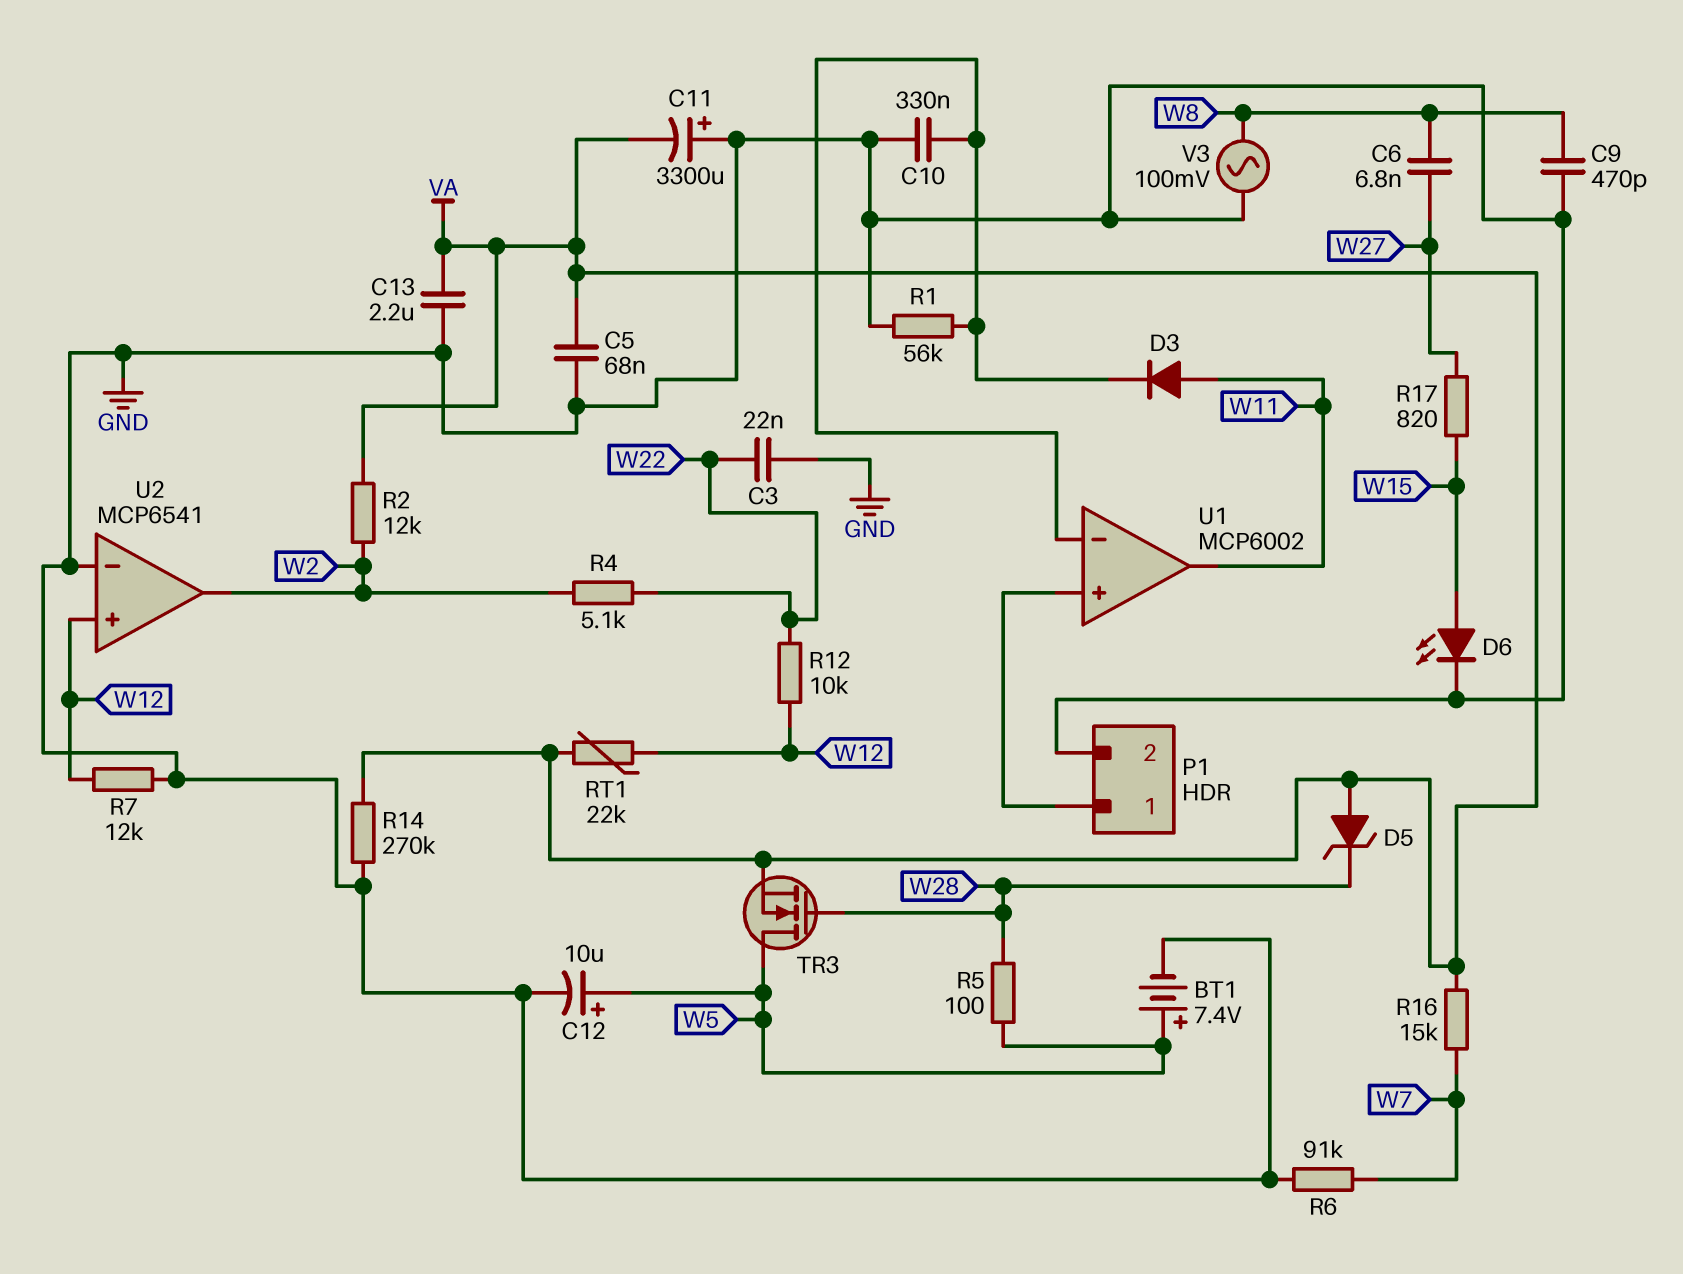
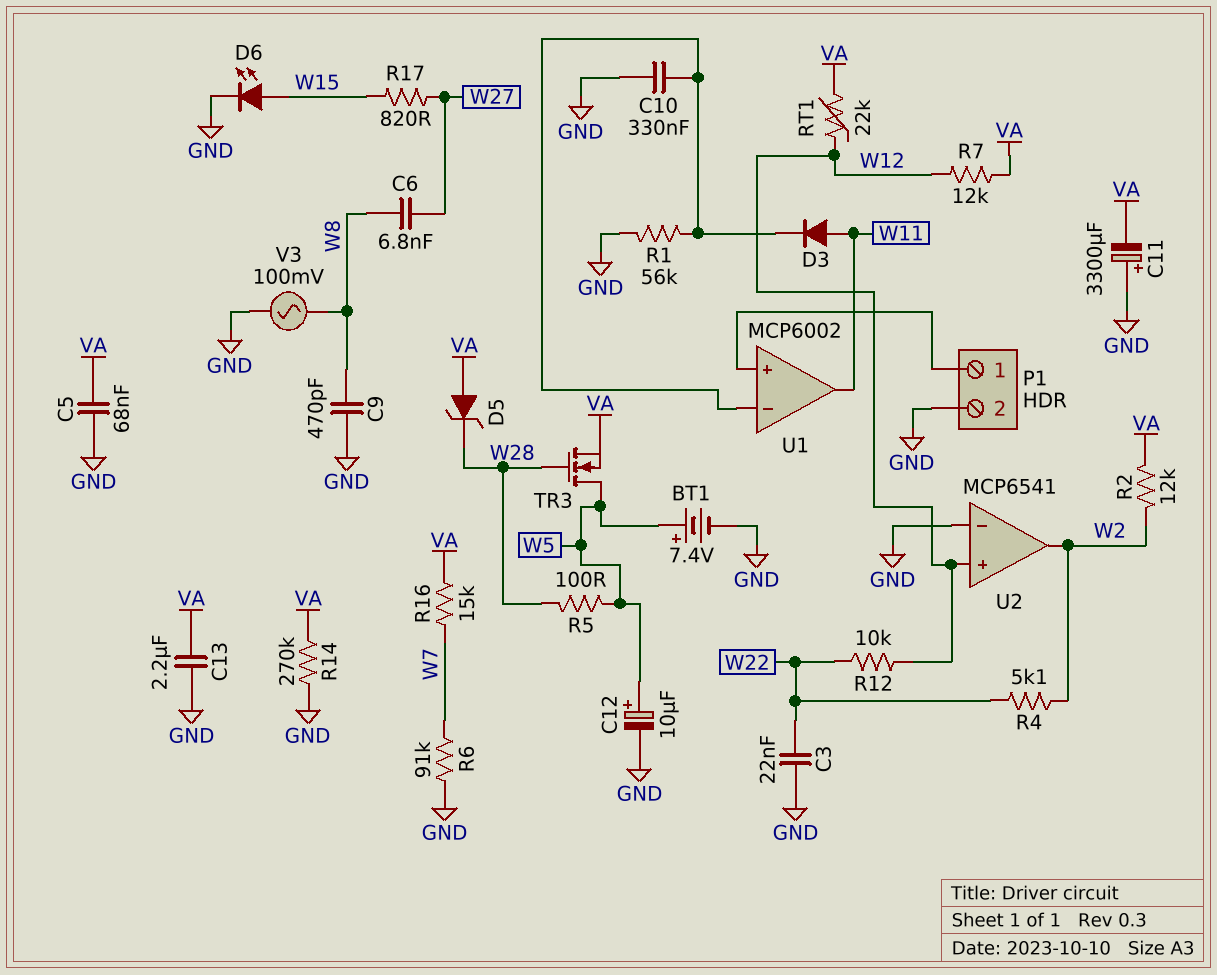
R7: 12k (GND, W12) -> 12k (VA, W12)

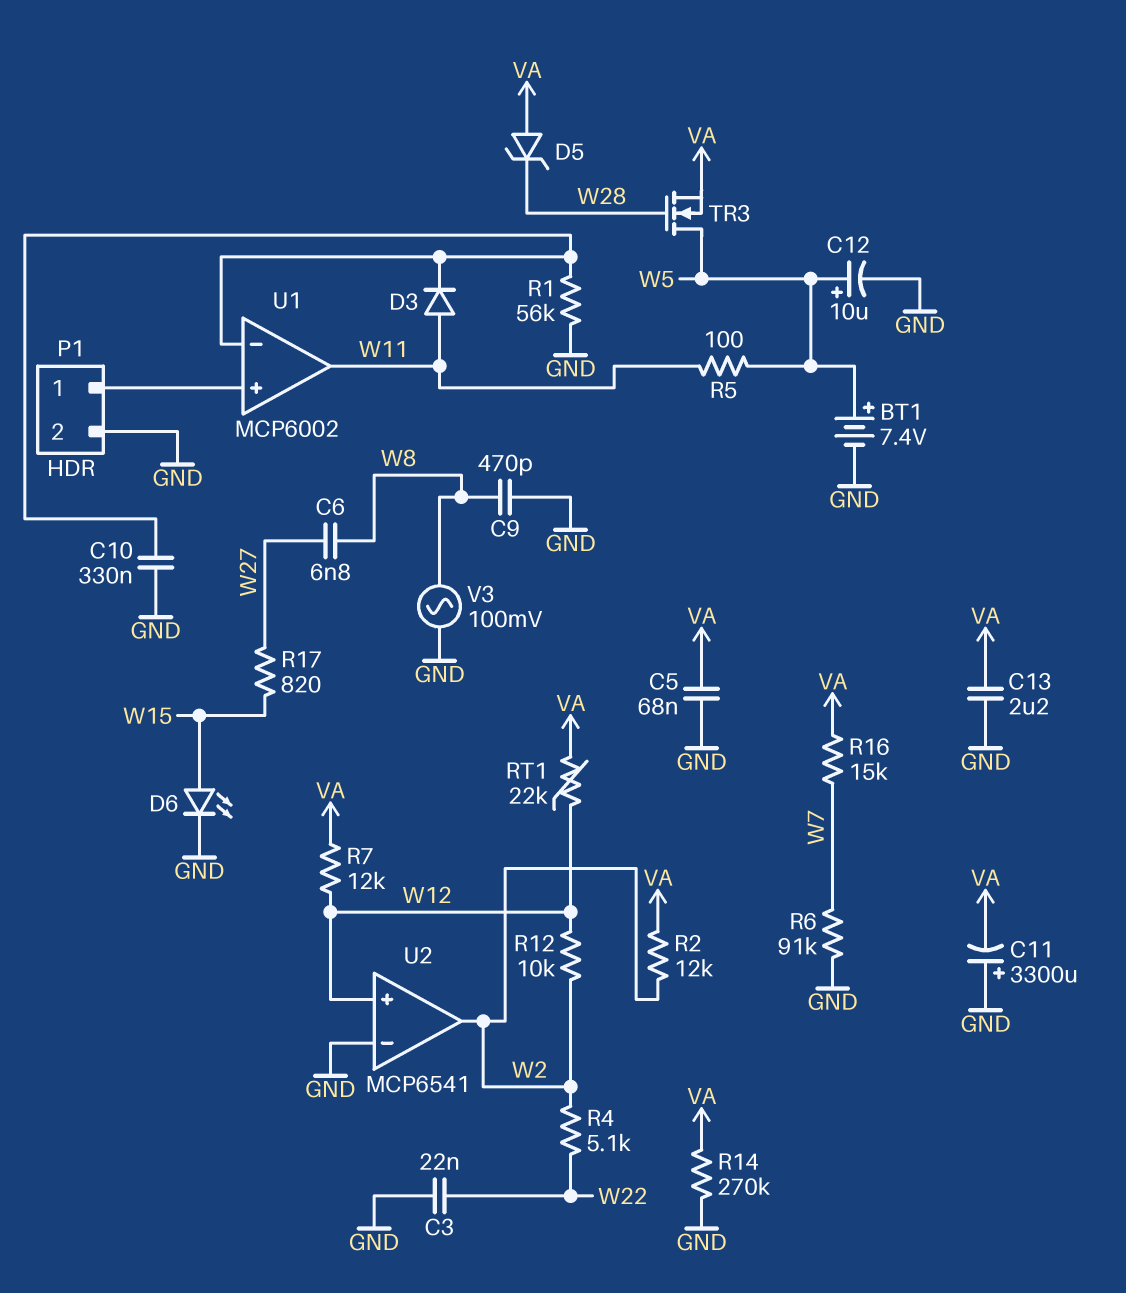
R5: 100 (W5, W28) -> 100 (W5, W11)
R12: 10k (W12, W22) -> 10k (W2, W12)

